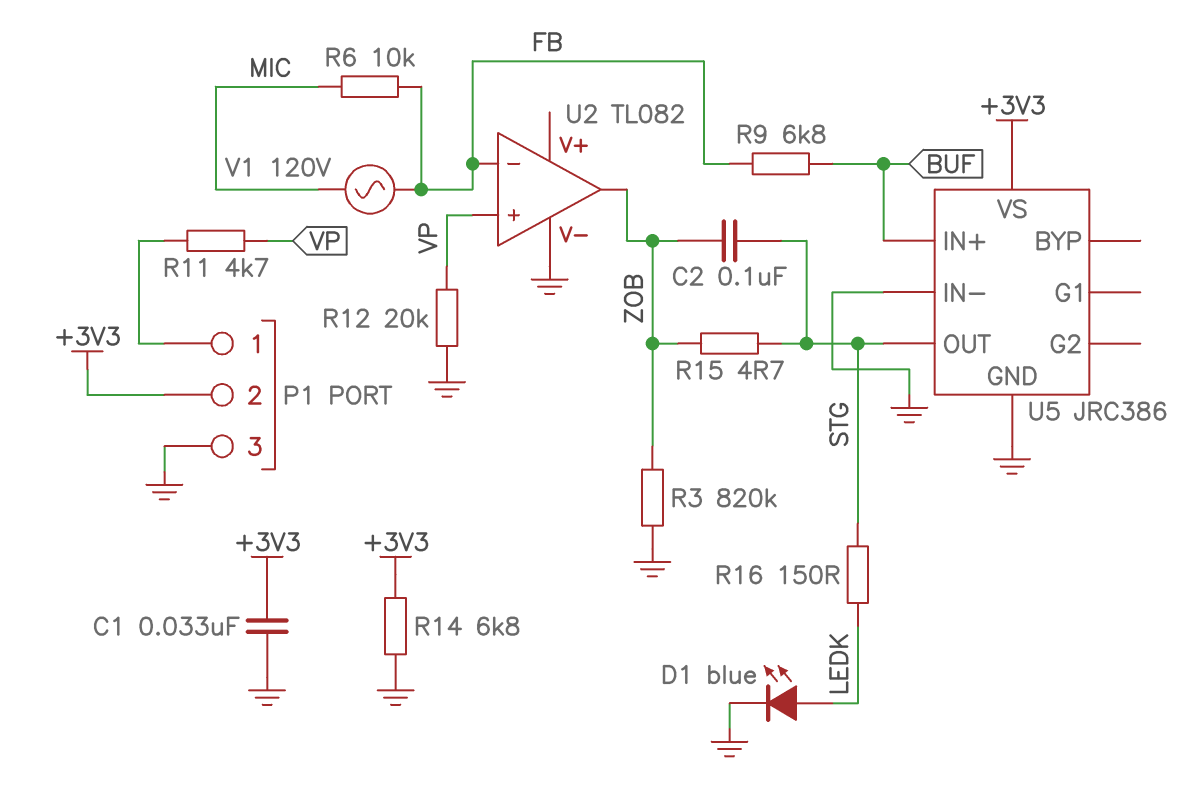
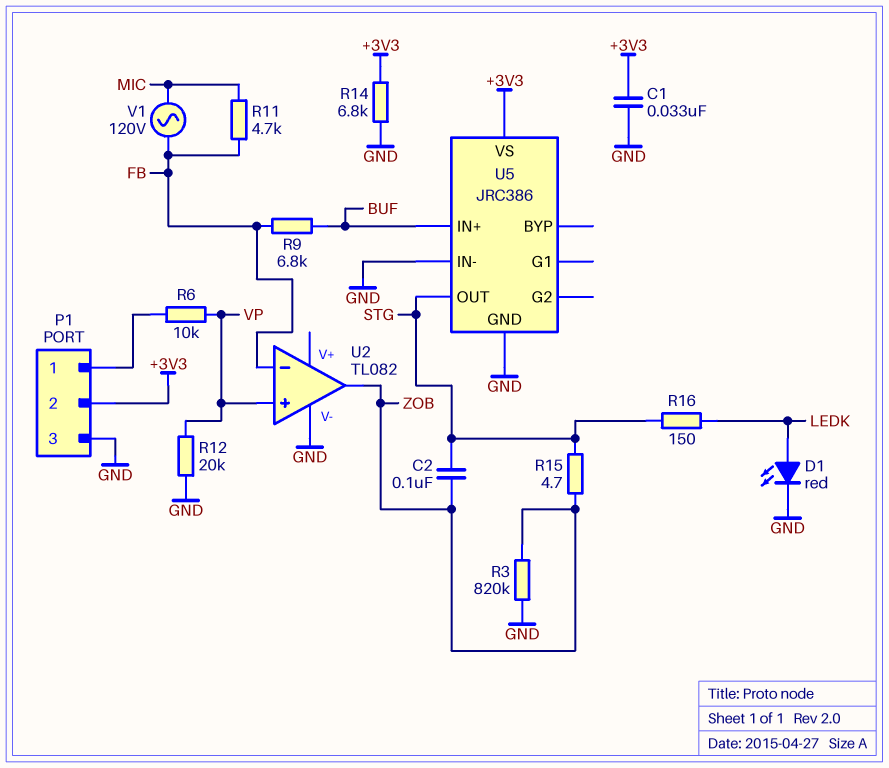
D1: LED blue (A LEDK, K GND) -> LED red (A LEDK, K GND)
R6: 10k (FB, MIC) -> 10k (P1/1, VP)
R11: 4.7k (P1/1, VP) -> 4.7k (FB, MIC)

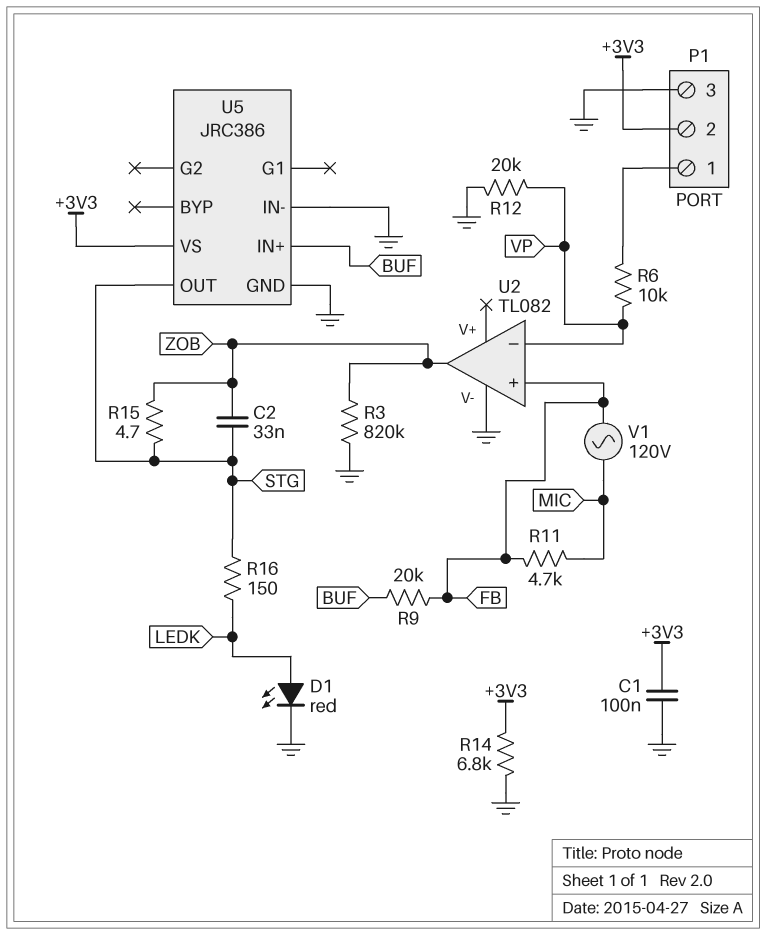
C1: 33nF (+3V3, GND) -> 100nF (+3V3, GND)
C2: 100nF (STG, ZOB) -> 33nF (STG, ZOB)
R9: 6.8k (BUF, FB) -> 20k (BUF, FB)
U2 pin in+: VP -> FB
U2 pin in-: FB -> VP

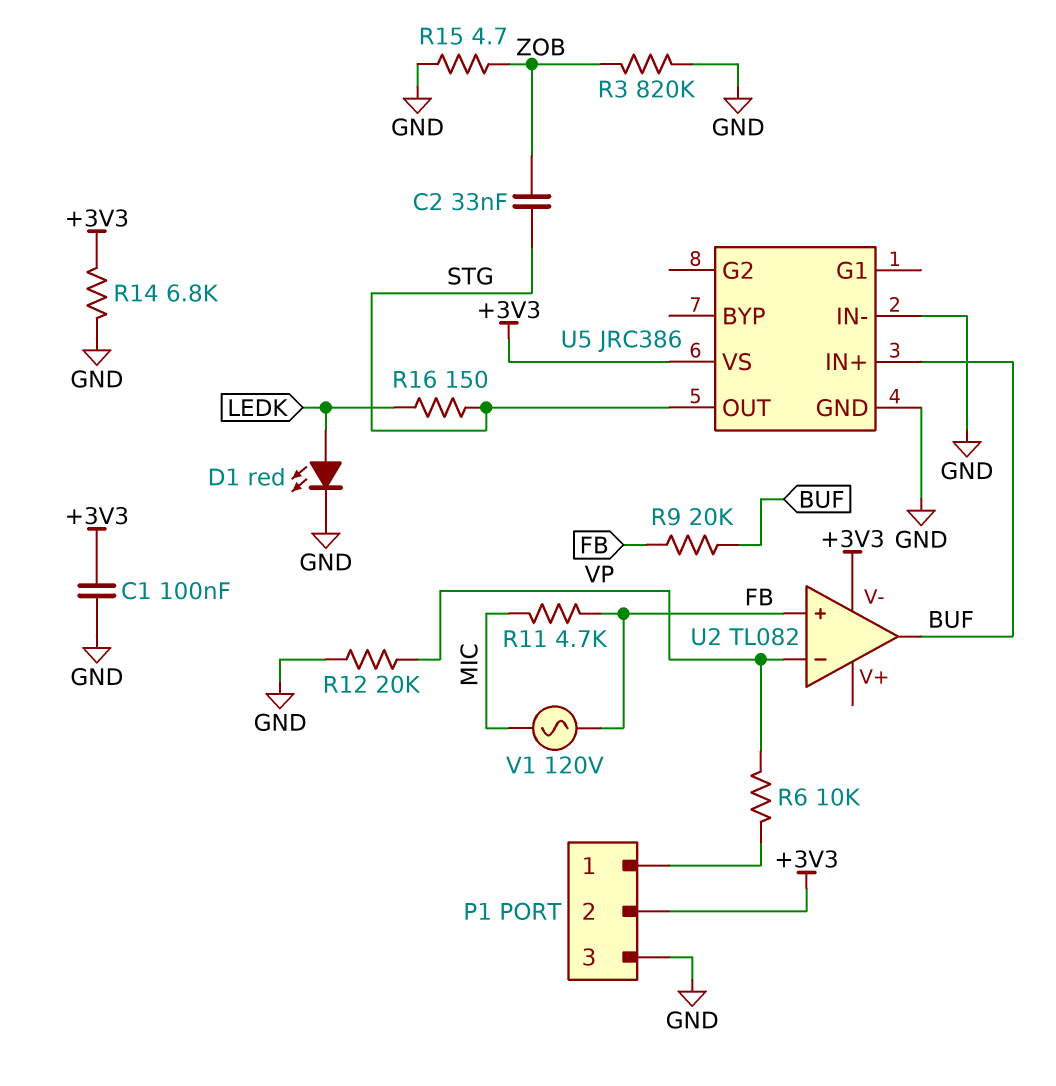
R15: 4.7 (STG, ZOB) -> 4.7 (GND, ZOB)
U2 pin V-: GND -> +3V3
U2 pin out: ZOB -> BUF

